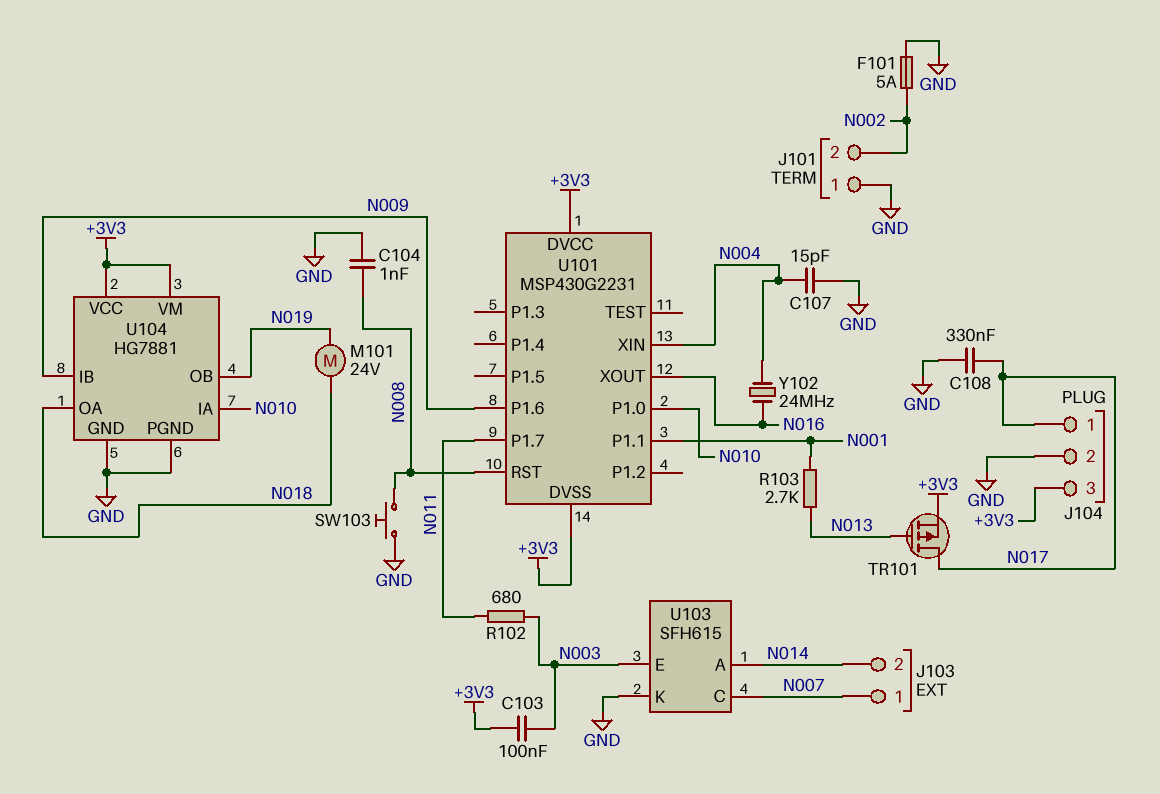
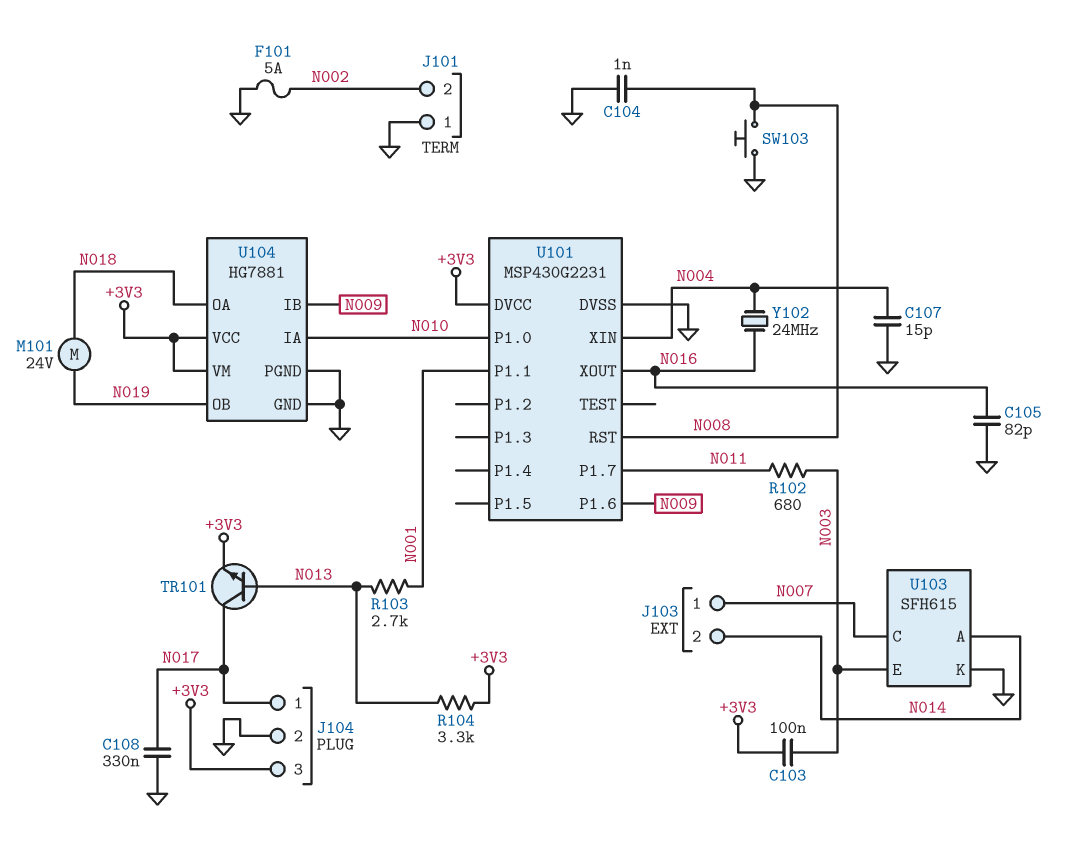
C105: none -> 82pF (GND, N016)
R104: none -> 3.3k (+3V3, N013)
TR101: PMOS (G N013, D N017, S +3V3) -> NPN (B N013, C N017, E +3V3)
U101 pin DVSS: +3V3 -> GND

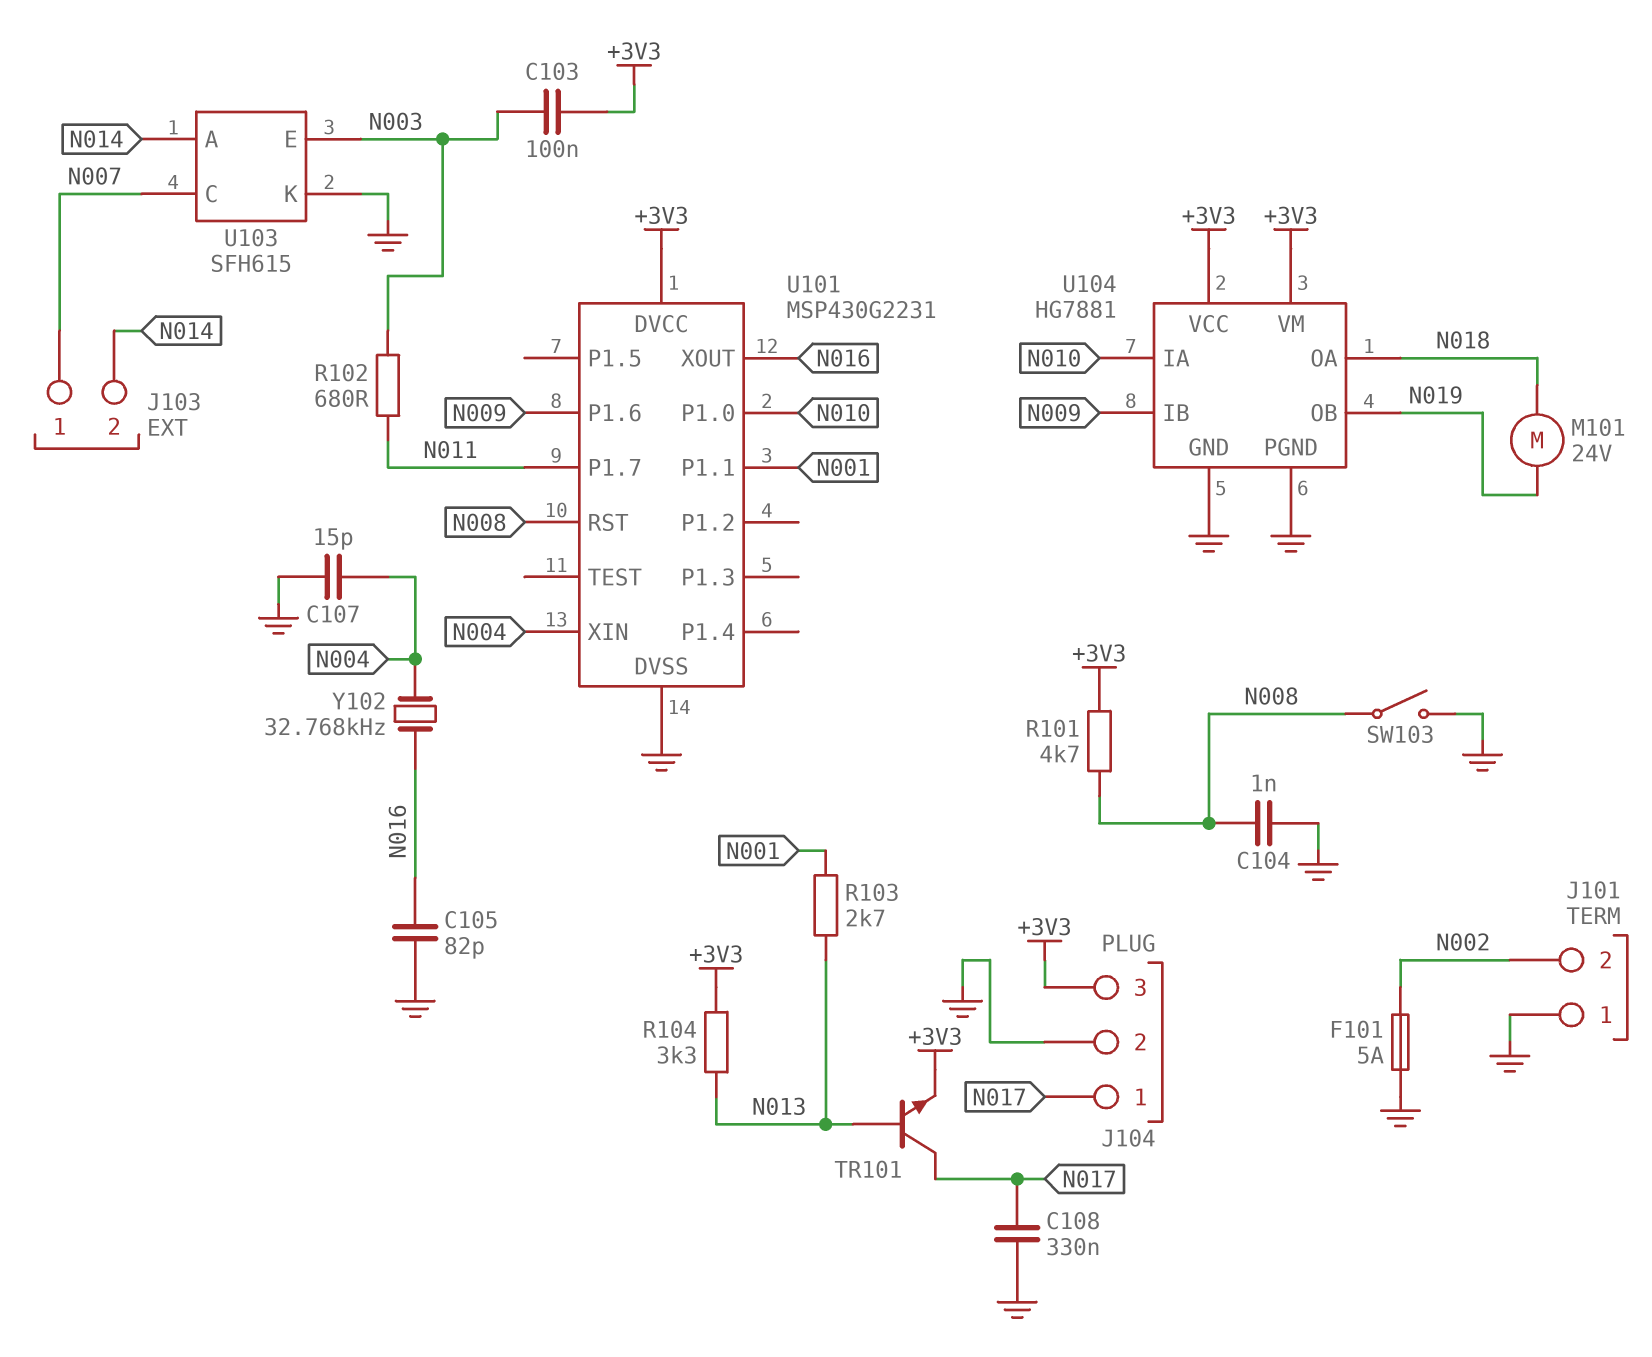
R101: none -> 4.7k (+3V3, N008)
SW103: button (GND, N008) -> switch (GND, N008)
Y102: 24MHz (N004, N016) -> 32.768kHz (N004, N016)

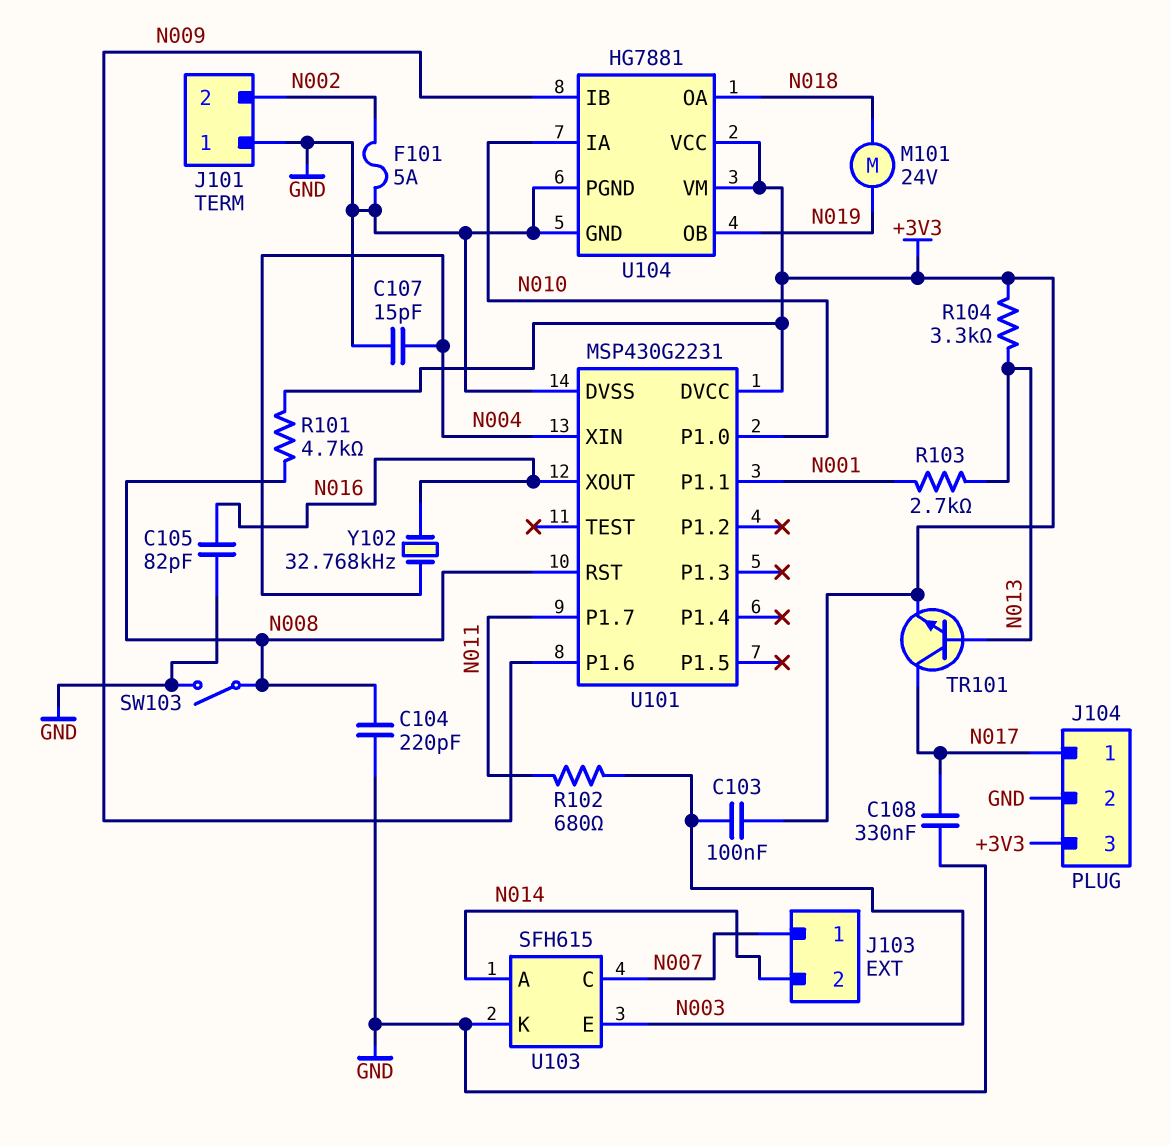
C104: 1nF (GND, N008) -> 220pF (GND, N008)

